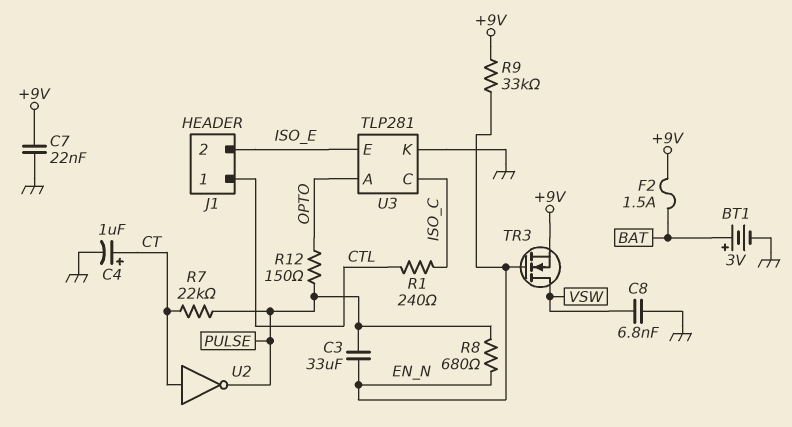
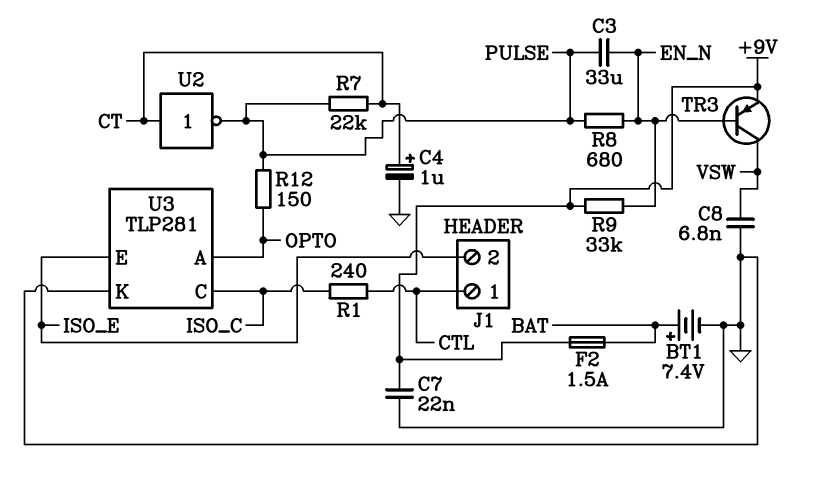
BT1: 3V (plus BAT, minus GND) -> 7.4V (plus BAT, minus GND)
TR3: NMOS (G EN_N, D VSW, S +9V) -> PNP (B EN_N, C VSW, E +9V)

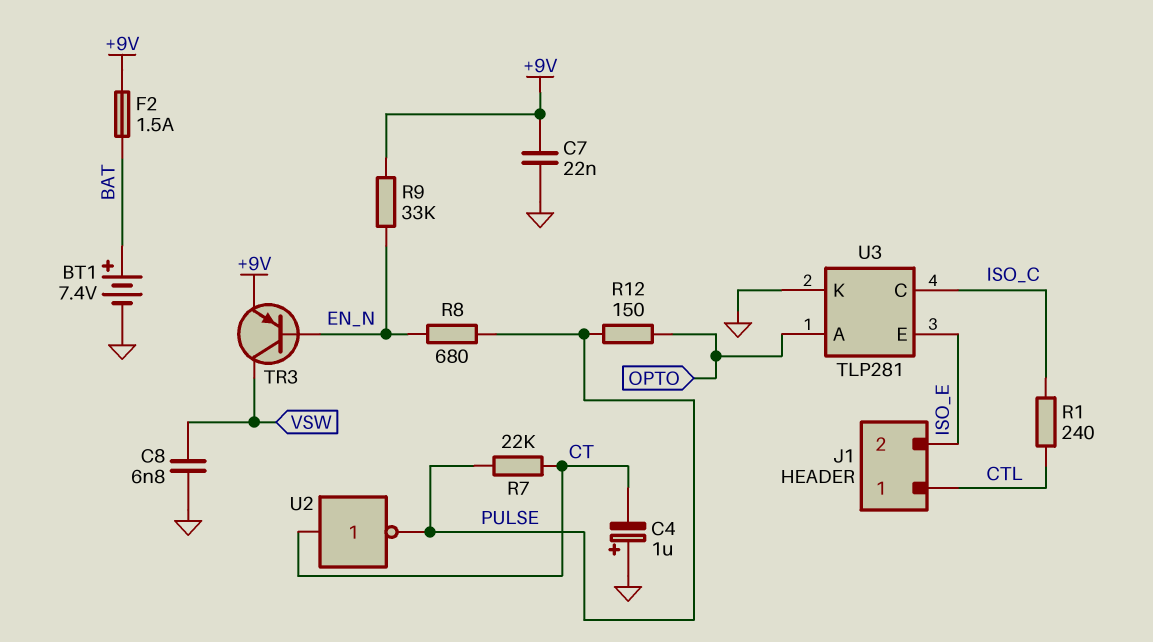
C3: 33uF (EN_N, PULSE) -> none
C4: 1uF (plus CT, minus GND) -> 1uF (plus GND, minus CT)

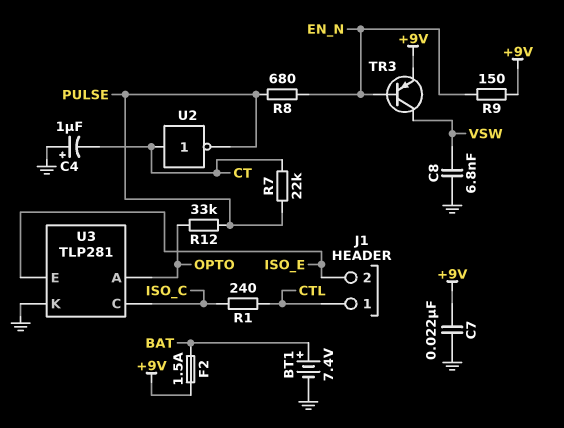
R9: 33k (+9V, EN_N) -> 150 (+9V, EN_N)
R12: 150 (OPTO, PULSE) -> 33k (OPTO, PULSE)

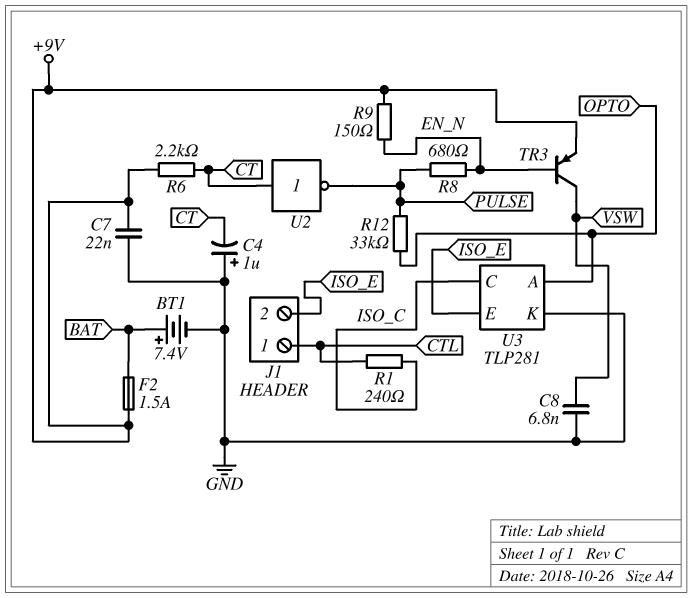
R6: none -> 2.2k (+9V, CT)
R7: 22k (CT, PULSE) -> none

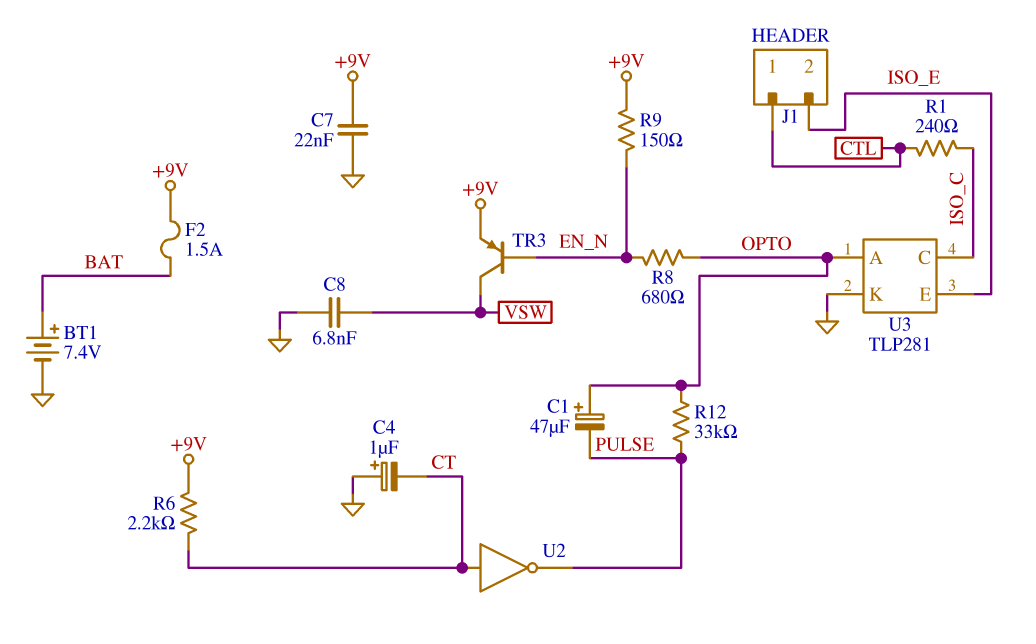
C1: none -> 47uF (plus OPTO, minus PULSE)
R8: 680 (EN_N, PULSE) -> 680 (EN_N, OPTO)

